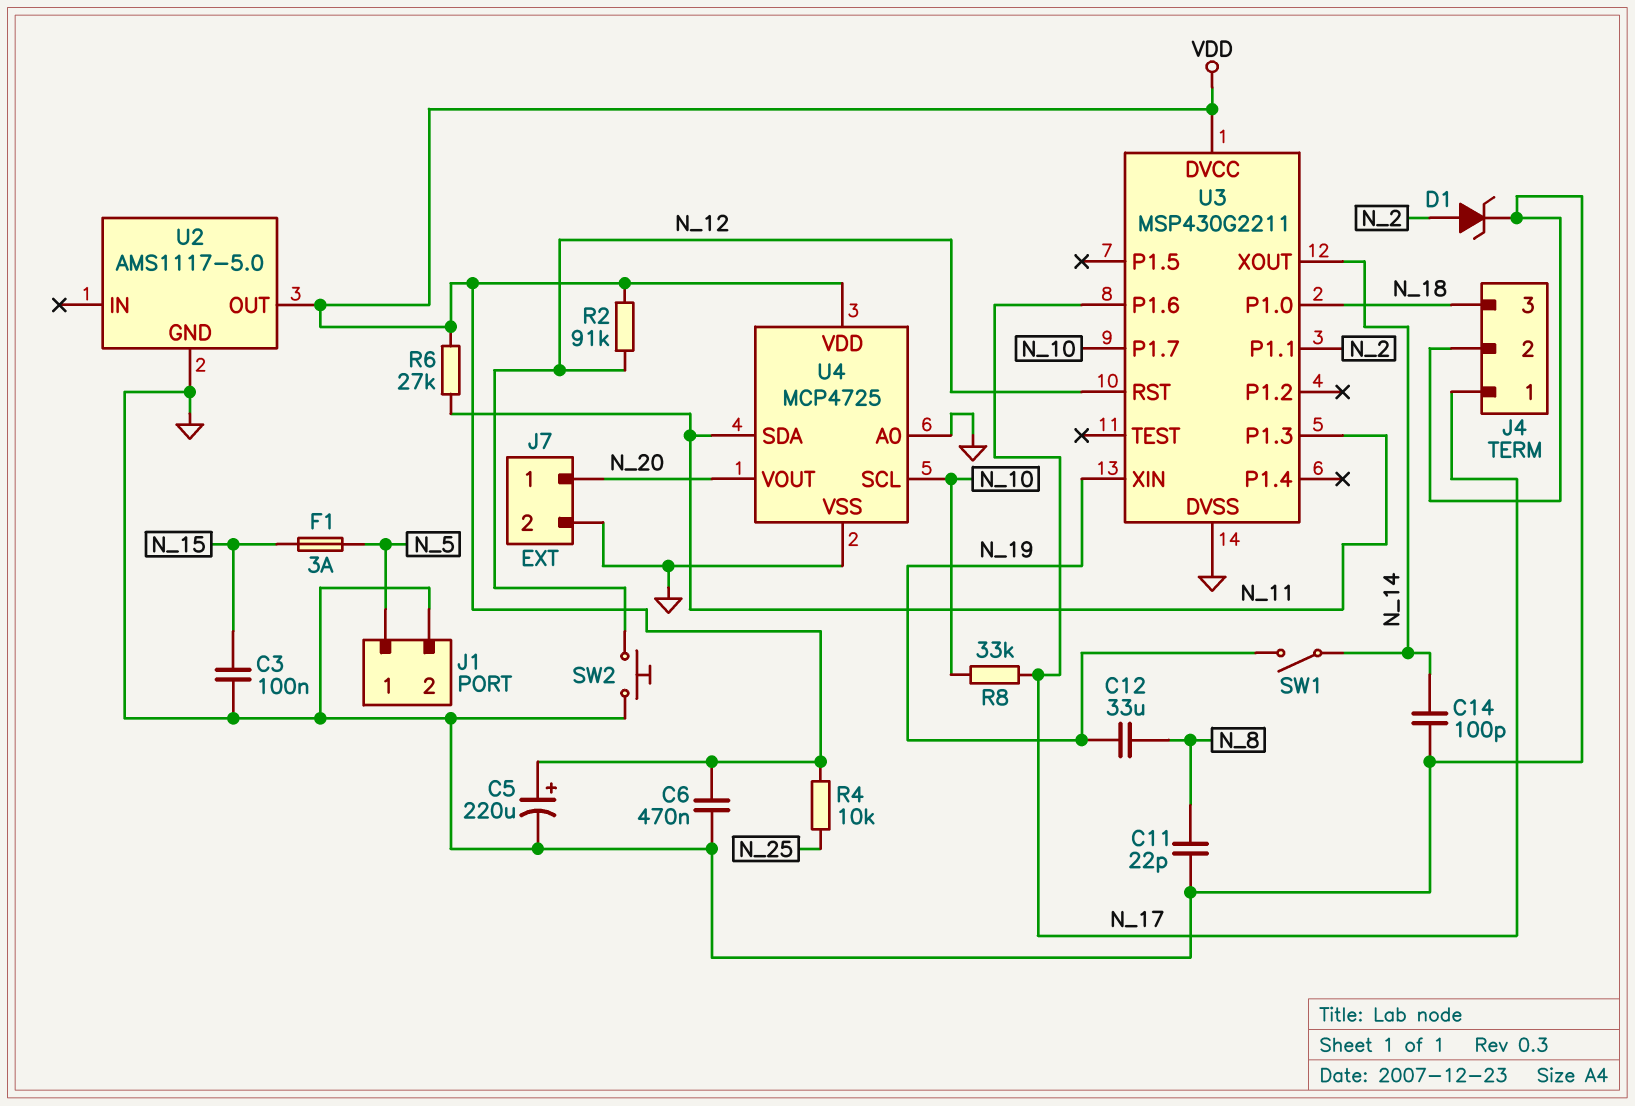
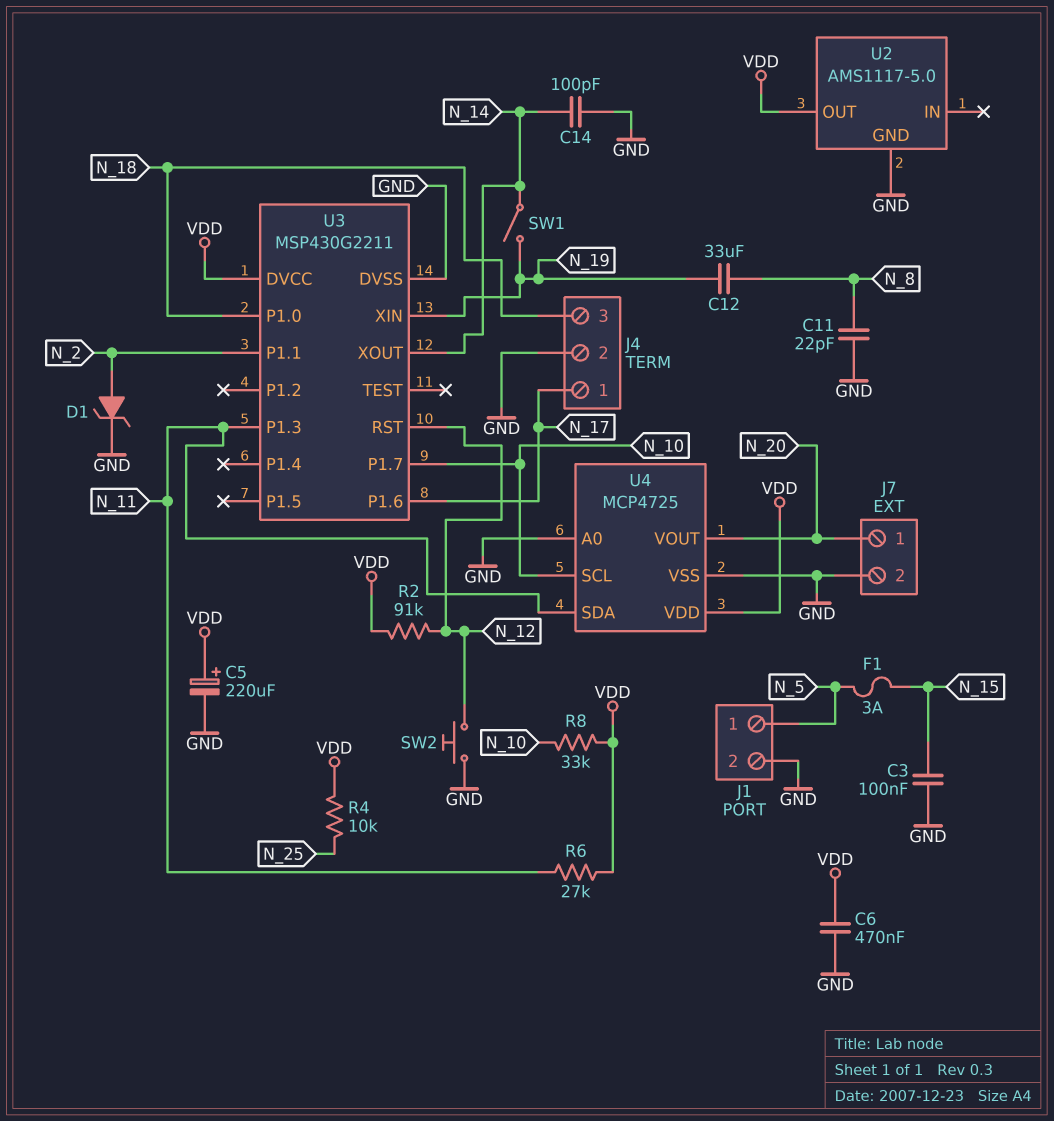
R8: 33k (N_10, N_17) -> 33k (N_10, VDD)

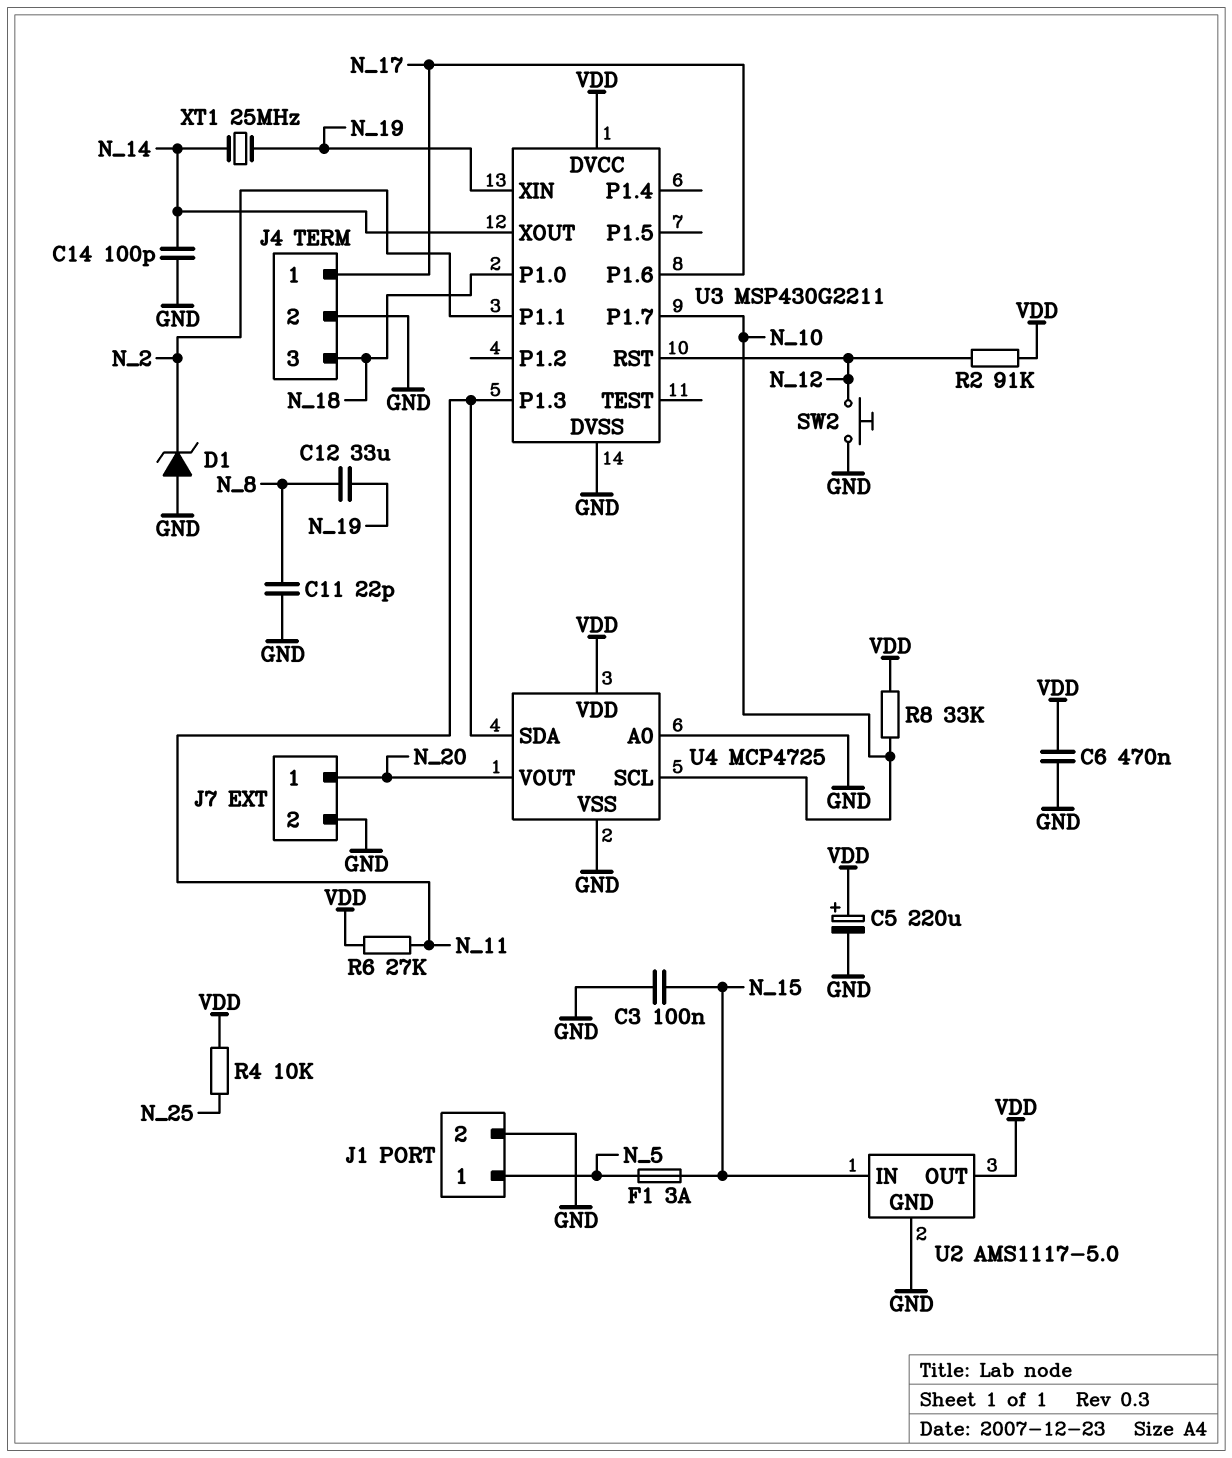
D1: zener (A N_2, K GND) -> zener (A GND, K N_2)
SW1: switch (N_14, N_19) -> none
U2 pin IN: none -> N_15
XT1: none -> 25MHz (N_14, N_19)

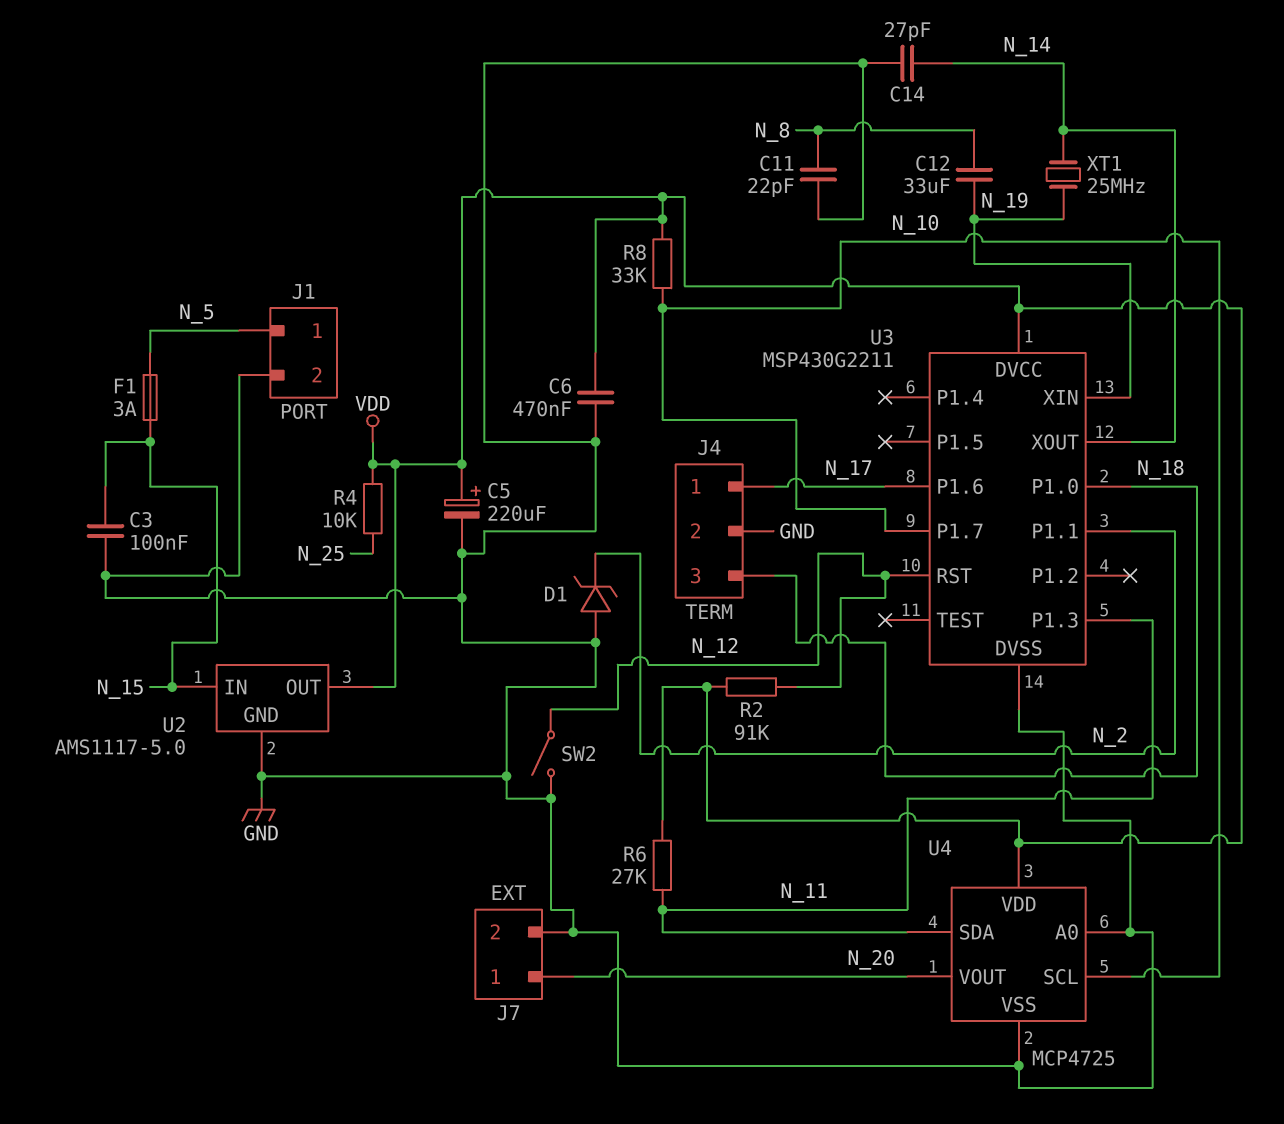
C14: 100pF (GND, N_14) -> 27pF (GND, N_14)
SW2: button (GND, N_12) -> switch (GND, N_12)

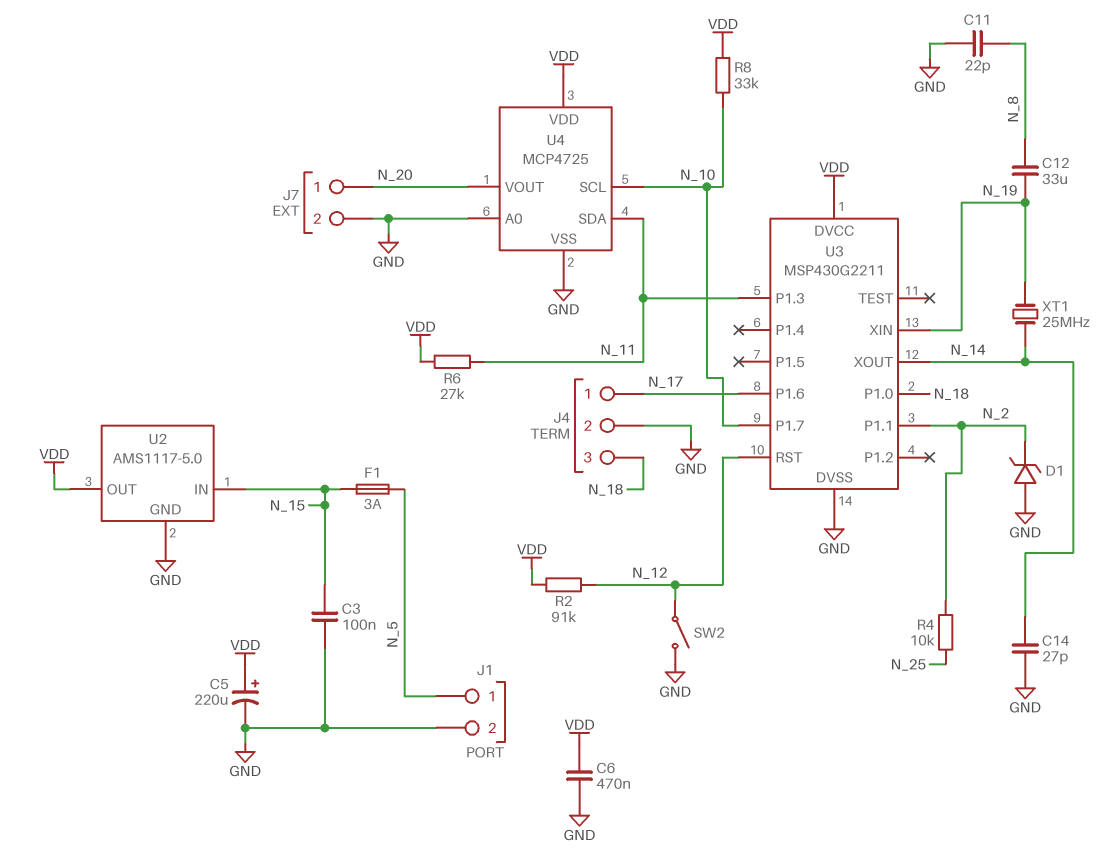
R4: 10k (N_25, VDD) -> 10k (N_2, N_25)

